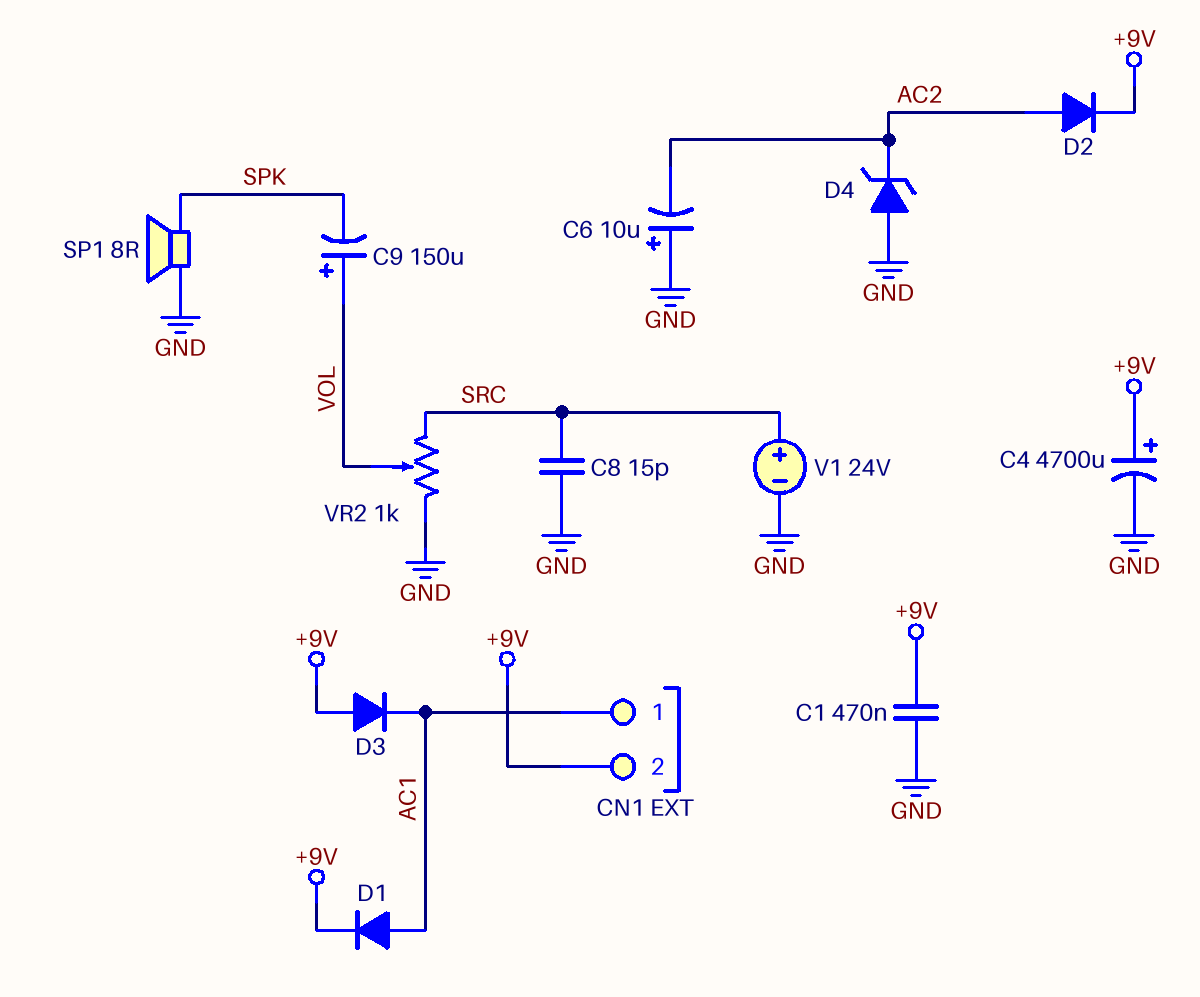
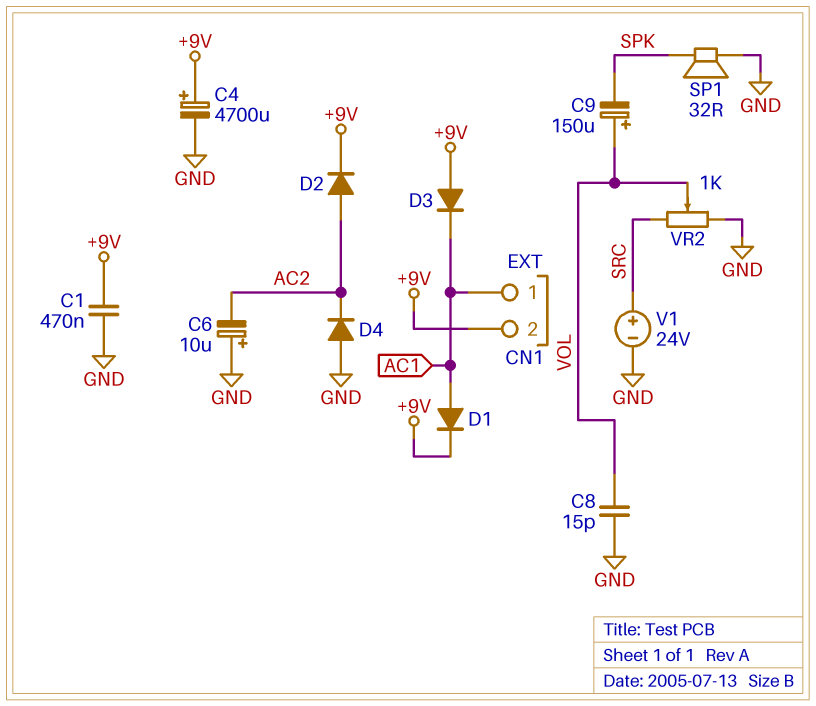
C8: 15pF (GND, SRC) -> 15pF (GND, VOL)
D4: zener (A GND, K AC2) -> diode (A GND, K AC2)
SP1: speaker 8R (GND, SPK) -> speaker 32R (GND, SPK)

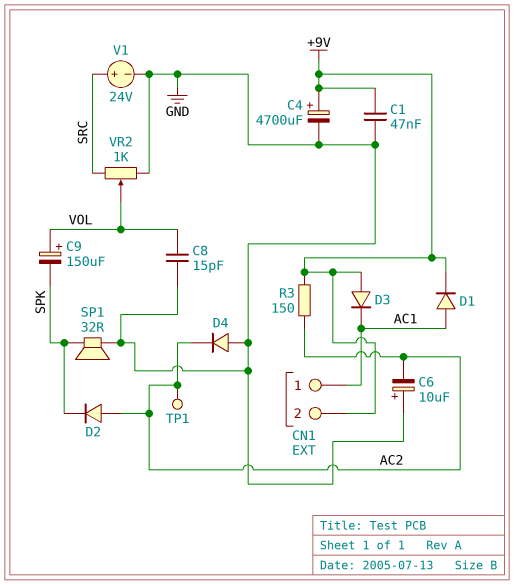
C1: 470nF (+9V, GND) -> 47nF (+9V, GND)
D2: diode (A AC2, K +9V) -> diode (A AC2, K SPK)
R3: none -> 150 (+9V, AC2)
TP1: none -> test point (AC2)

